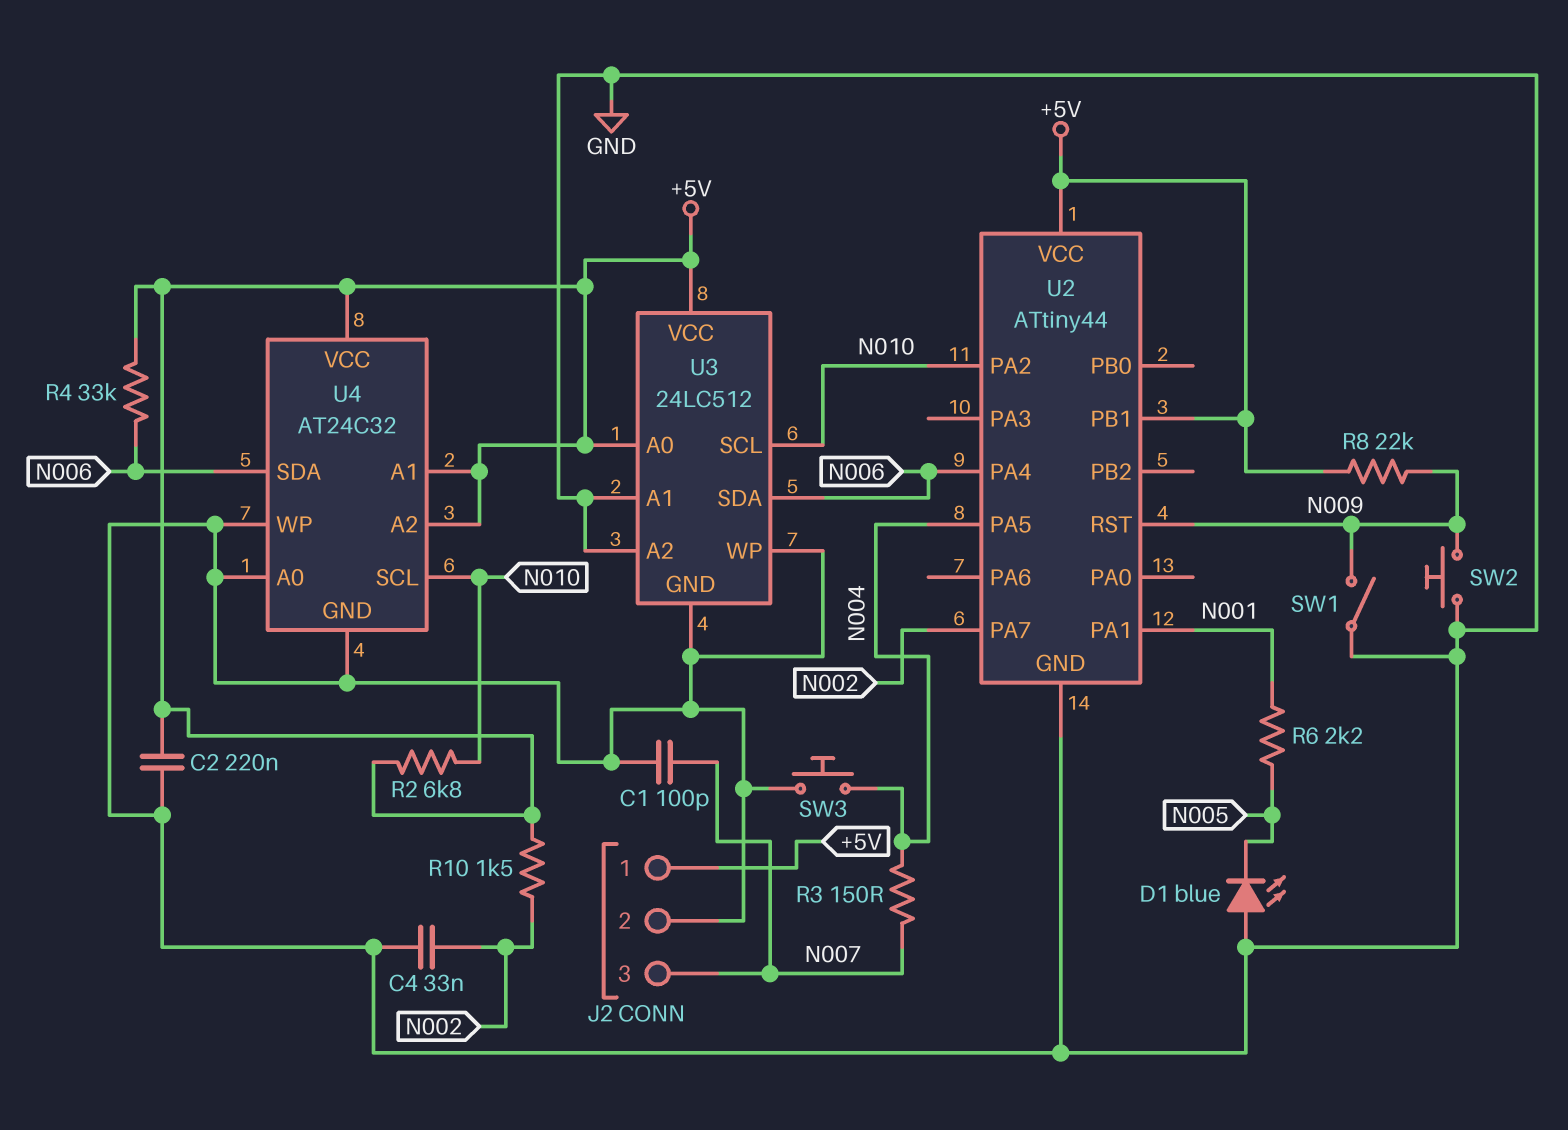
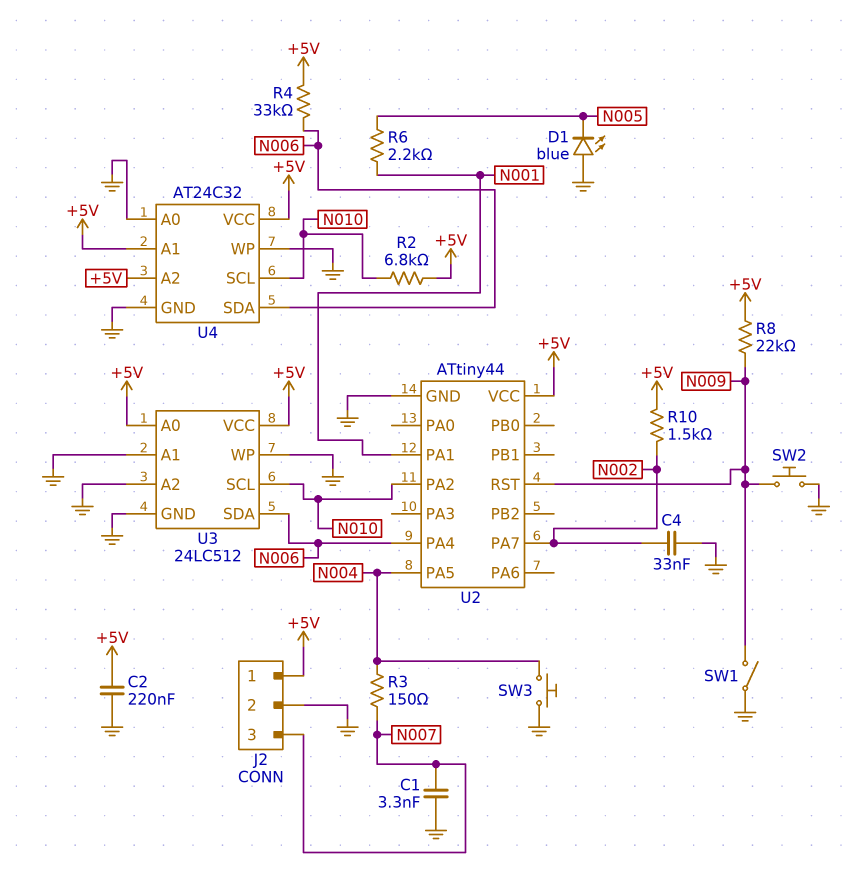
C1: 100pF (GND, N007) -> 3.3nF (GND, N007)
U2 pin PB1: +5V -> none

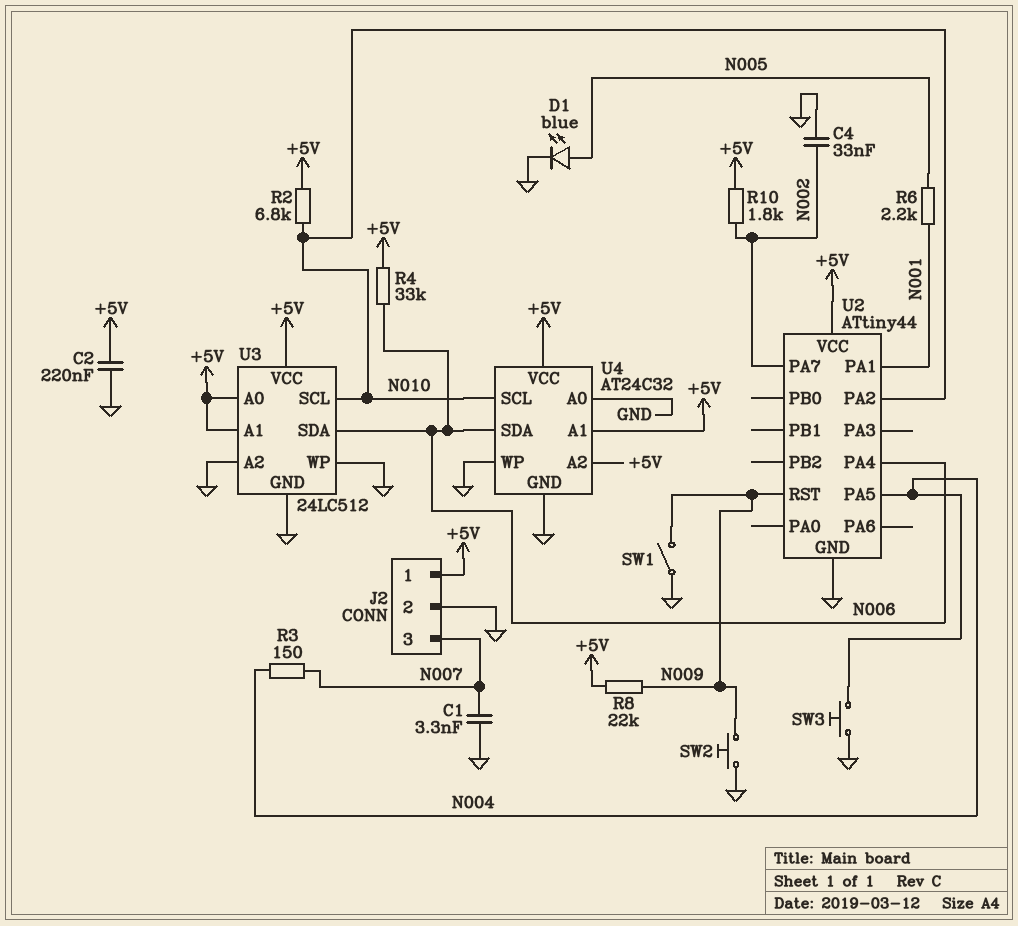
D1: LED blue (A GND, K N005) -> LED blue (A N005, K GND)
R10: 1.5k (+5V, N002) -> 1.8k (+5V, N002)
U3 pin A1: GND -> +5V

